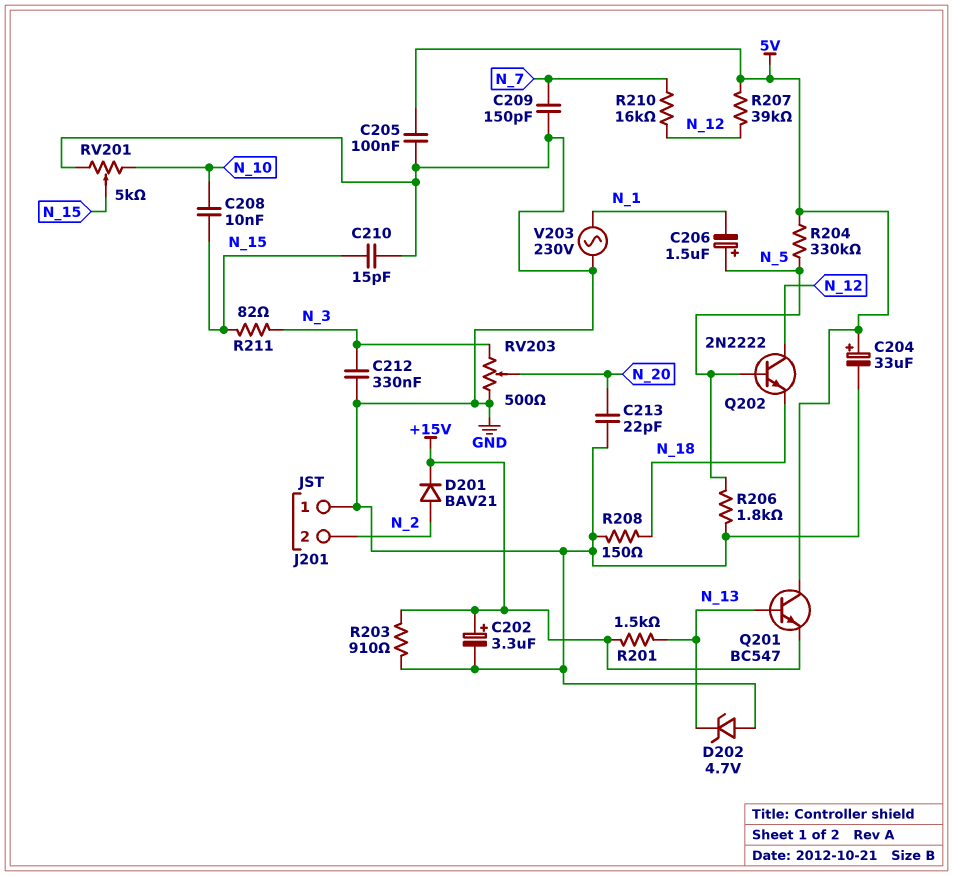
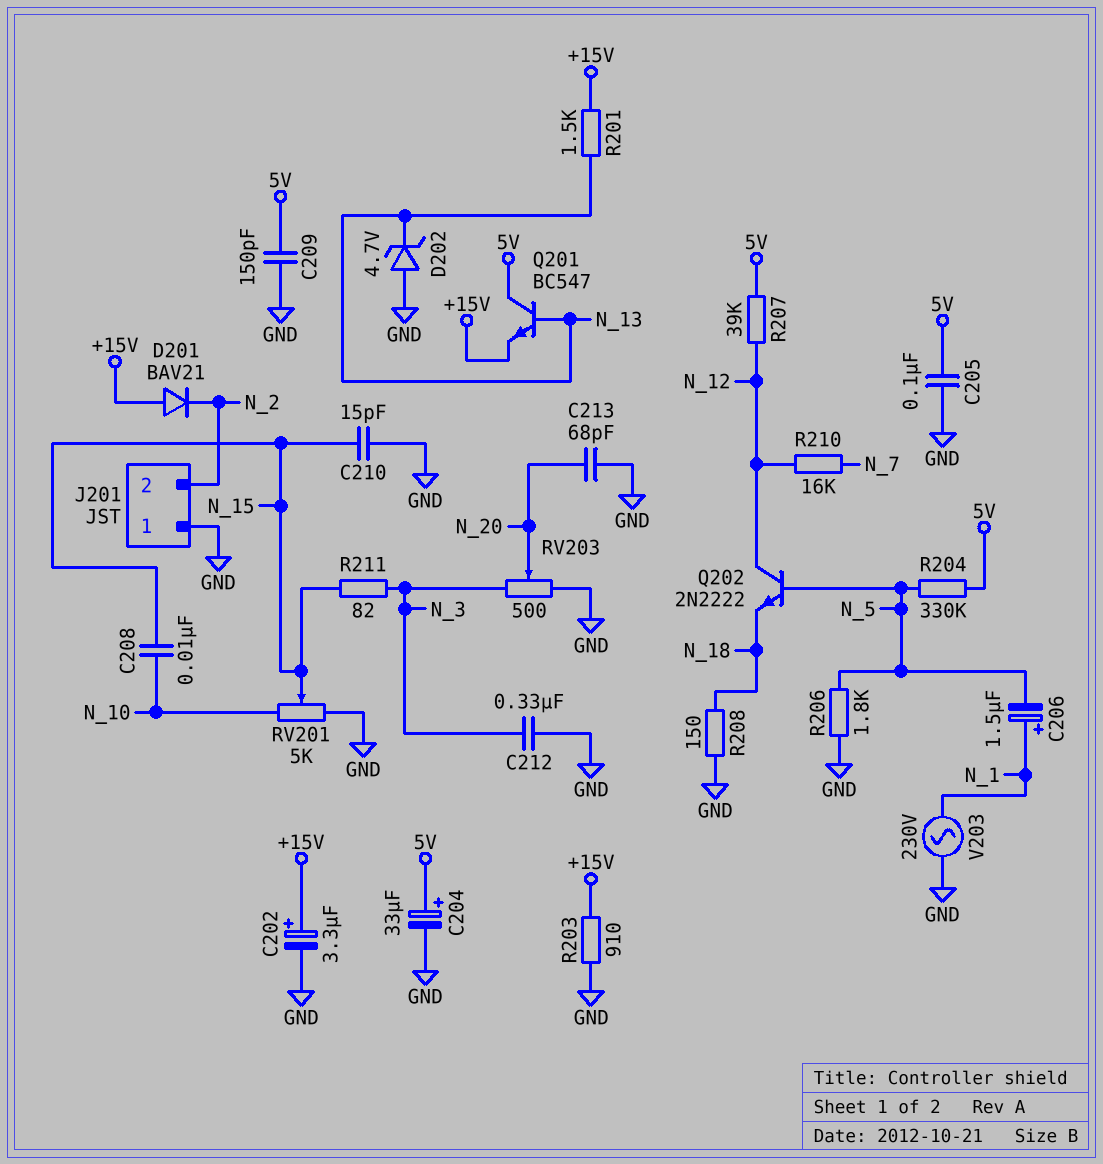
C206: 1.5uF (plus N_5, minus N_1) -> 1.5uF (plus N_1, minus N_5)
C209: 150pF (GND, N_7) -> 150pF (5V, GND)
C213: 22pF (GND, N_20) -> 68pF (GND, N_20)
D201: diode BAV21 (A N_2, K +15V) -> diode BAV21 (A +15V, K N_2)

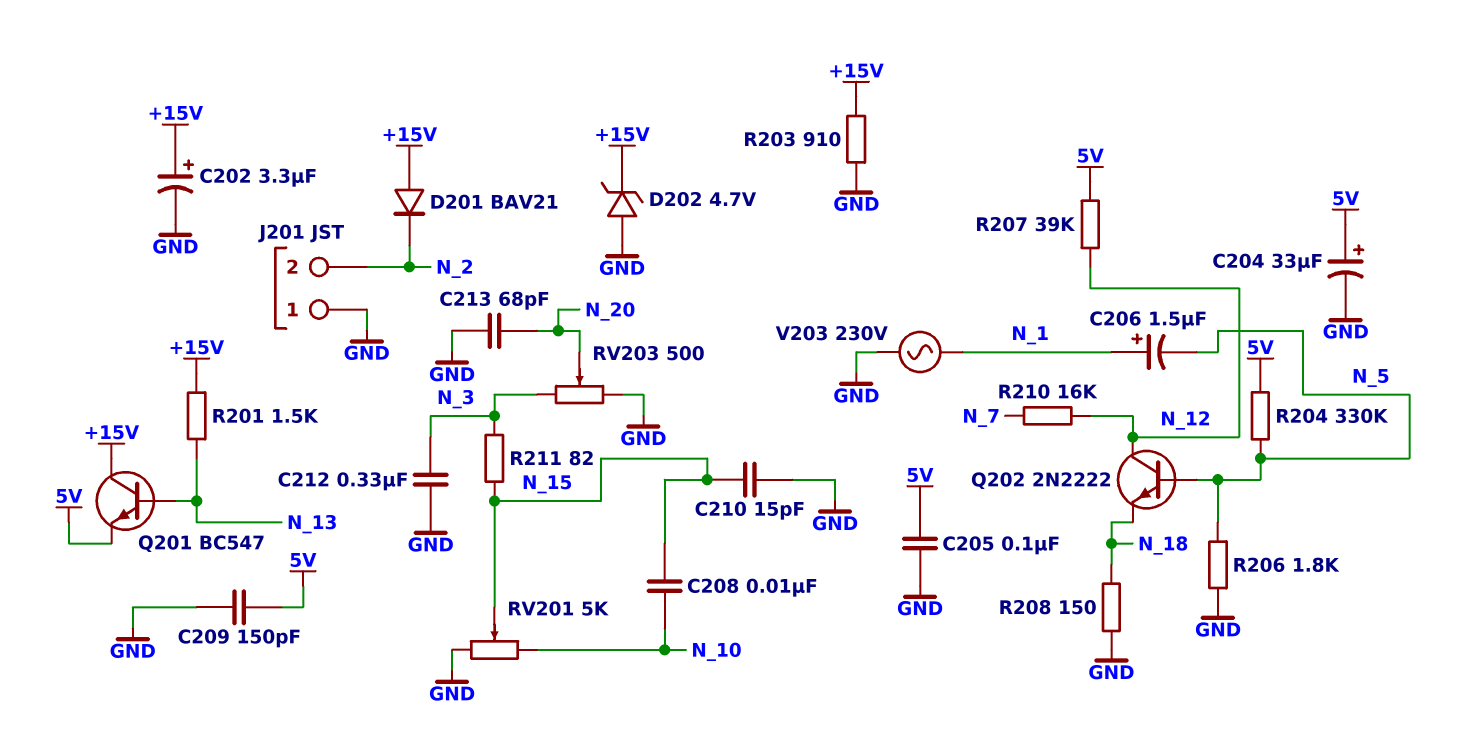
D202: zener 4.7V (A GND, K N_13) -> zener 4.7V (A GND, K +15V)
Q201: NPN BC547 (B N_13, C 5V, E +15V) -> NPN BC547 (B N_13, C +15V, E 5V)

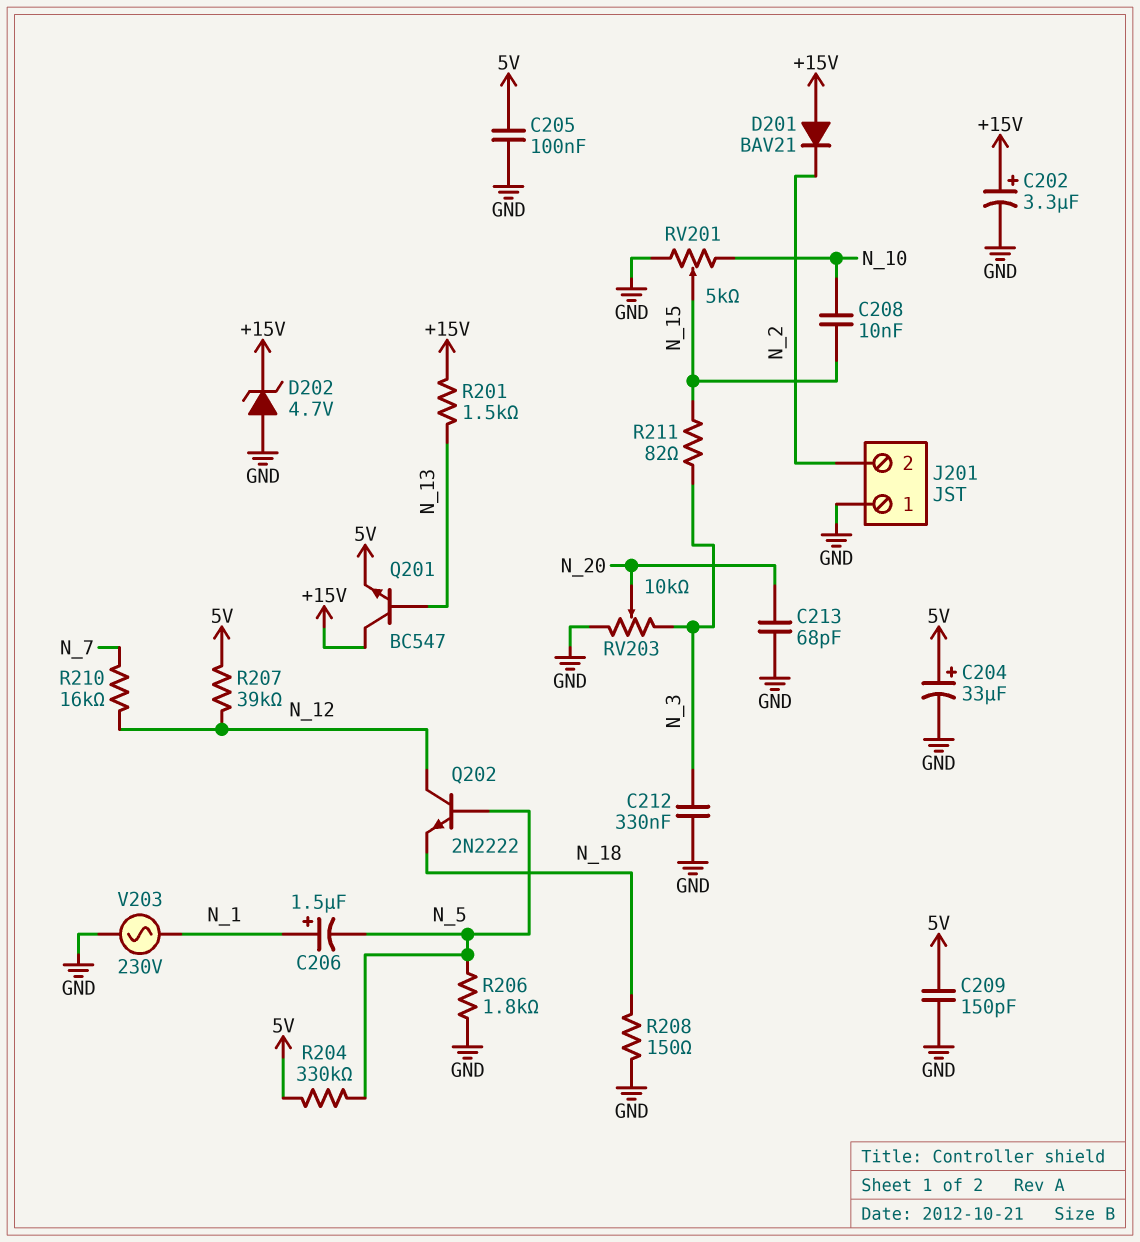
C210: 15pF (GND, N_15) -> none
R203: 910 (+15V, GND) -> none
RV203: 500 (GND, N_3, wiper N_20) -> 10k (GND, N_3, wiper N_20)

